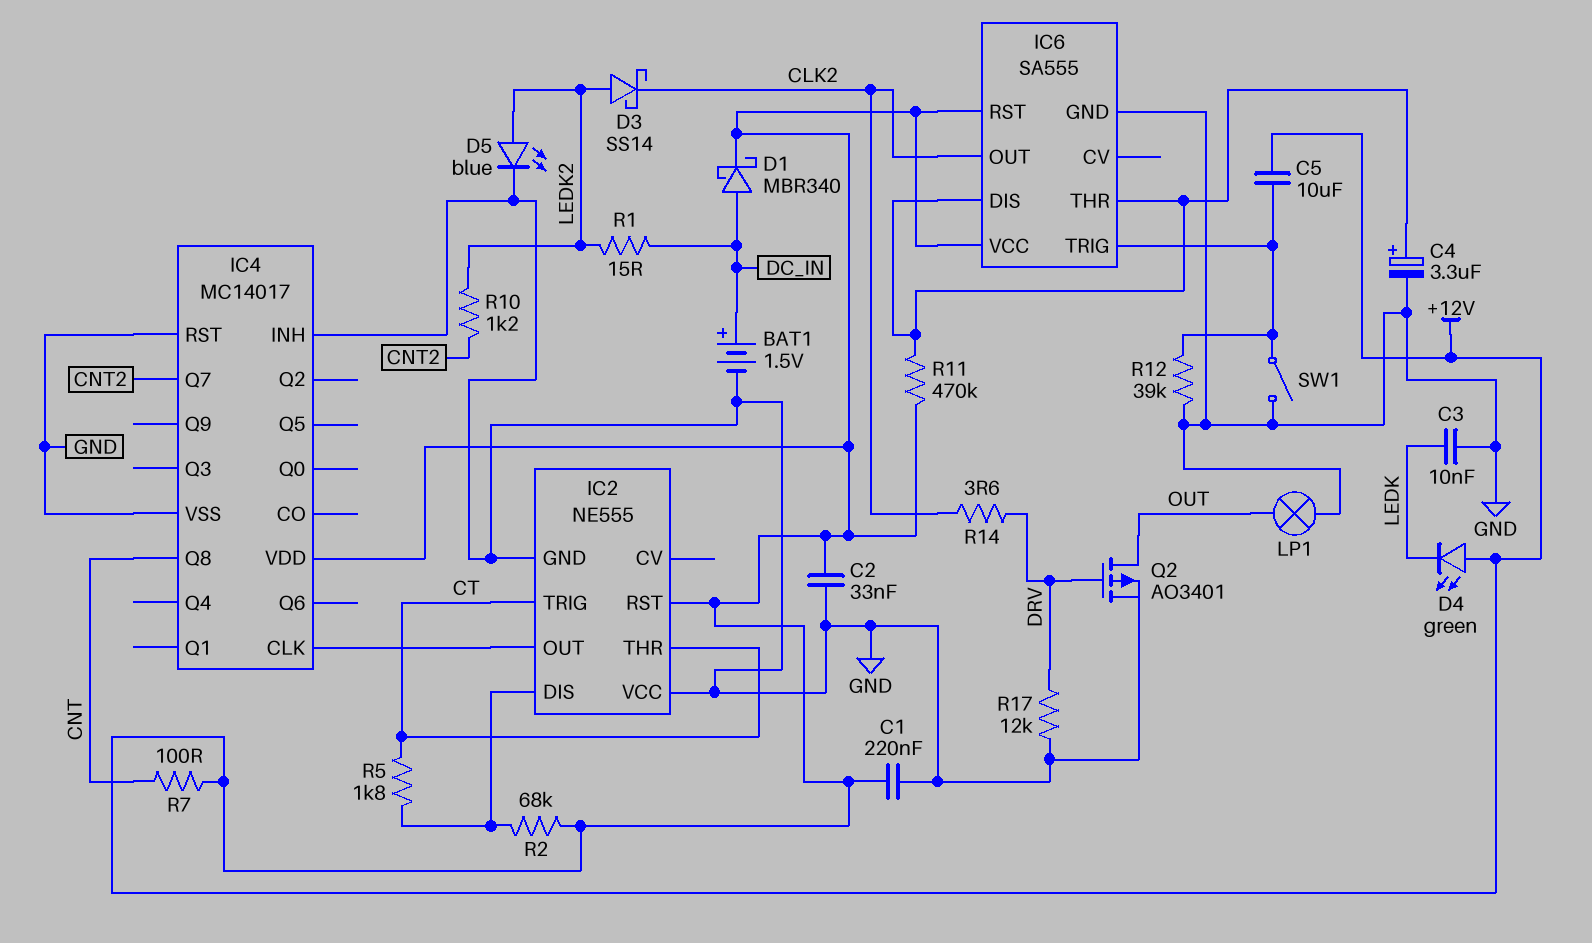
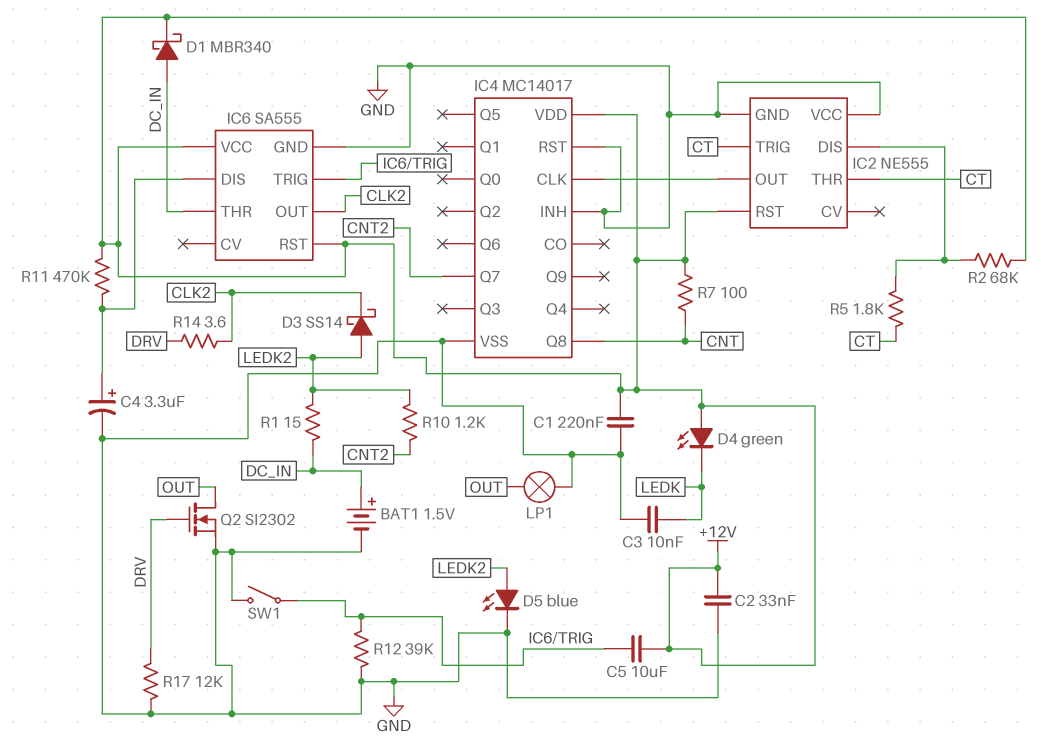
IC6 pin THR: IC6/DIS -> DC_IN
Q2: PMOS AO3401 (G DRV, D OUT, S GND) -> NMOS SI2302 (G DRV, D OUT, S GND)

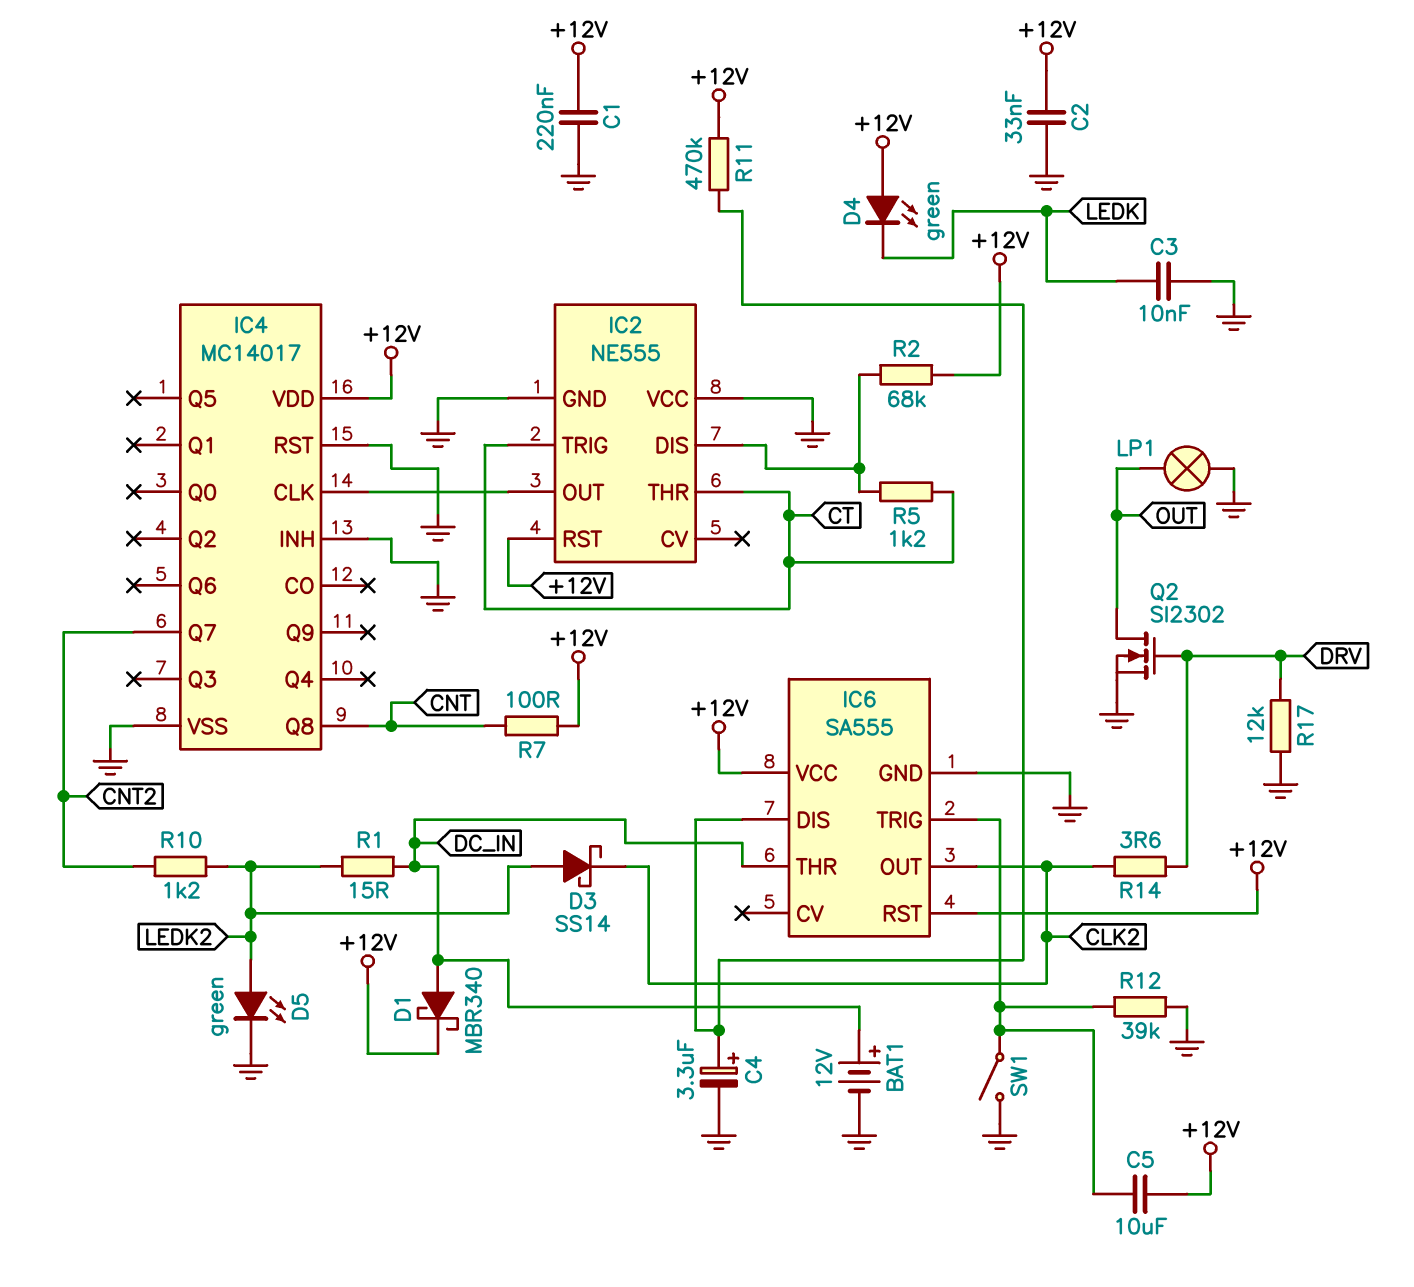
BAT1: 1.5V (plus DC_IN, minus GND) -> 12V (plus DC_IN, minus GND)
D5: LED blue (A LEDK2, K GND) -> LED green (A LEDK2, K GND)
R5: 1.8k (CT, IC2/DIS) -> 1.2k (CT, IC2/DIS)

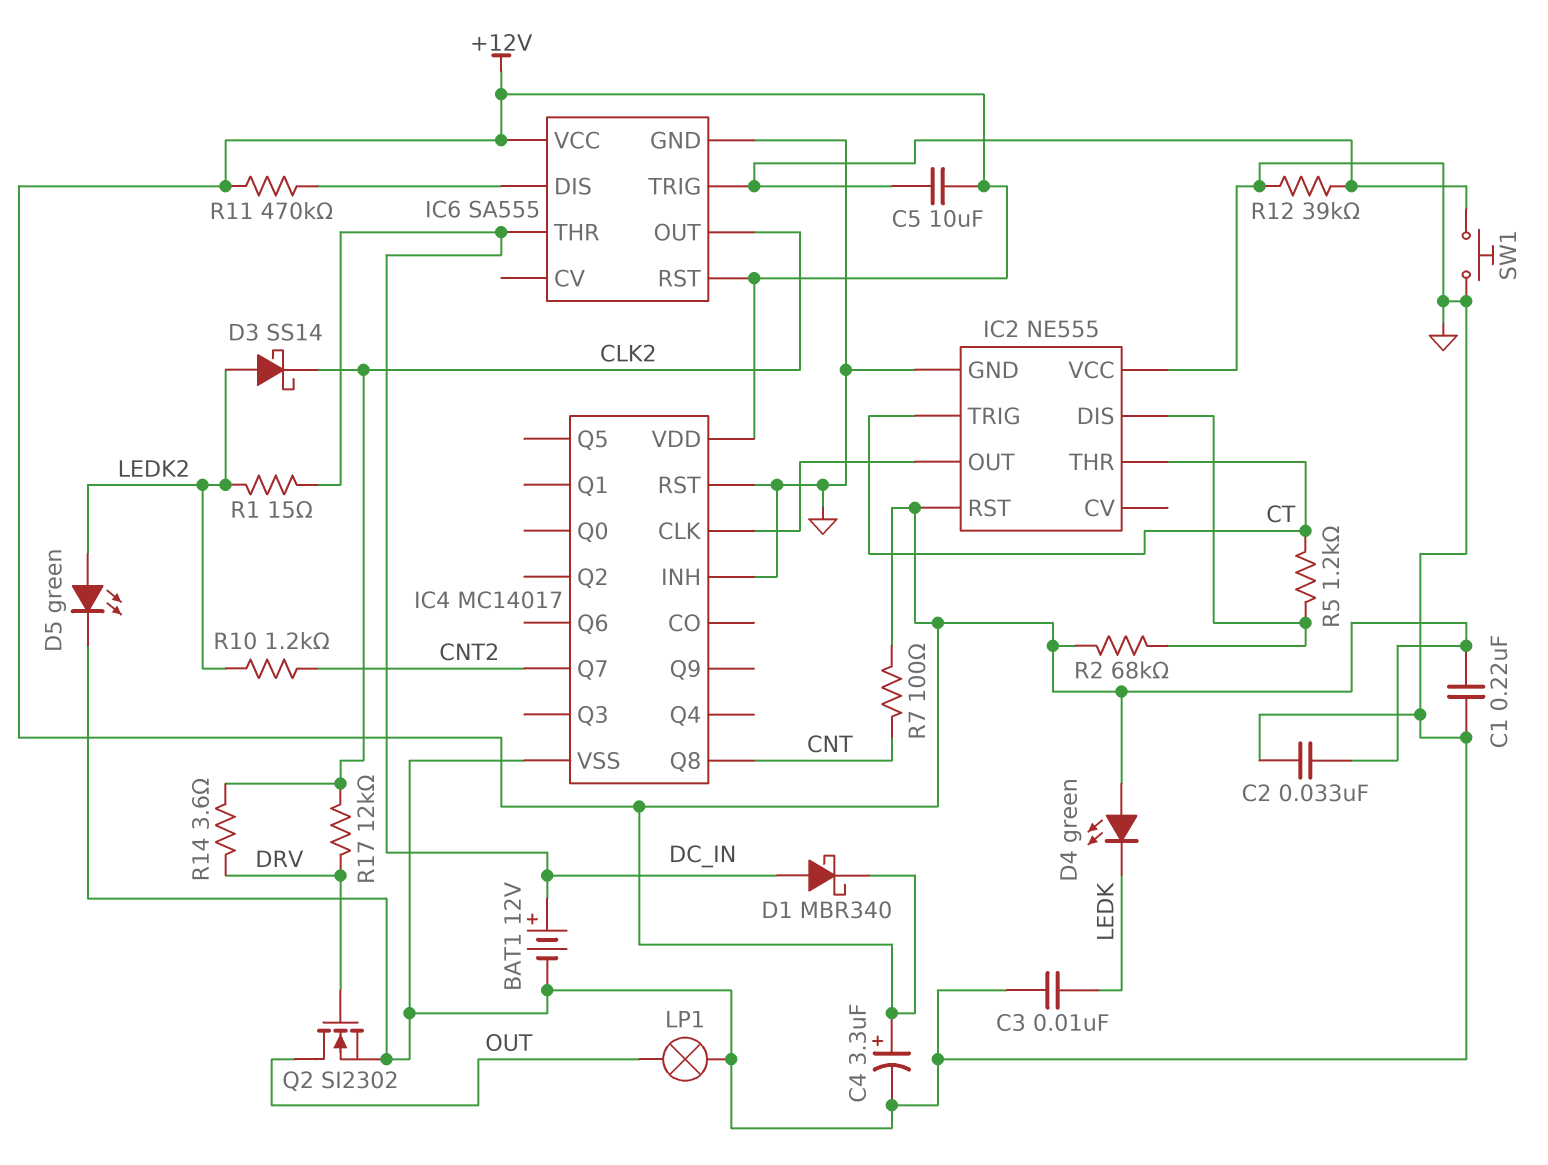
C4: 3.3uF (plus IC6/DIS, minus GND) -> 3.3uF (plus +12V, minus GND)
R17: 12k (DRV, GND) -> 12k (CLK2, DRV)
SW1: switch (GND, IC6/TRIG) -> button (GND, IC6/TRIG)

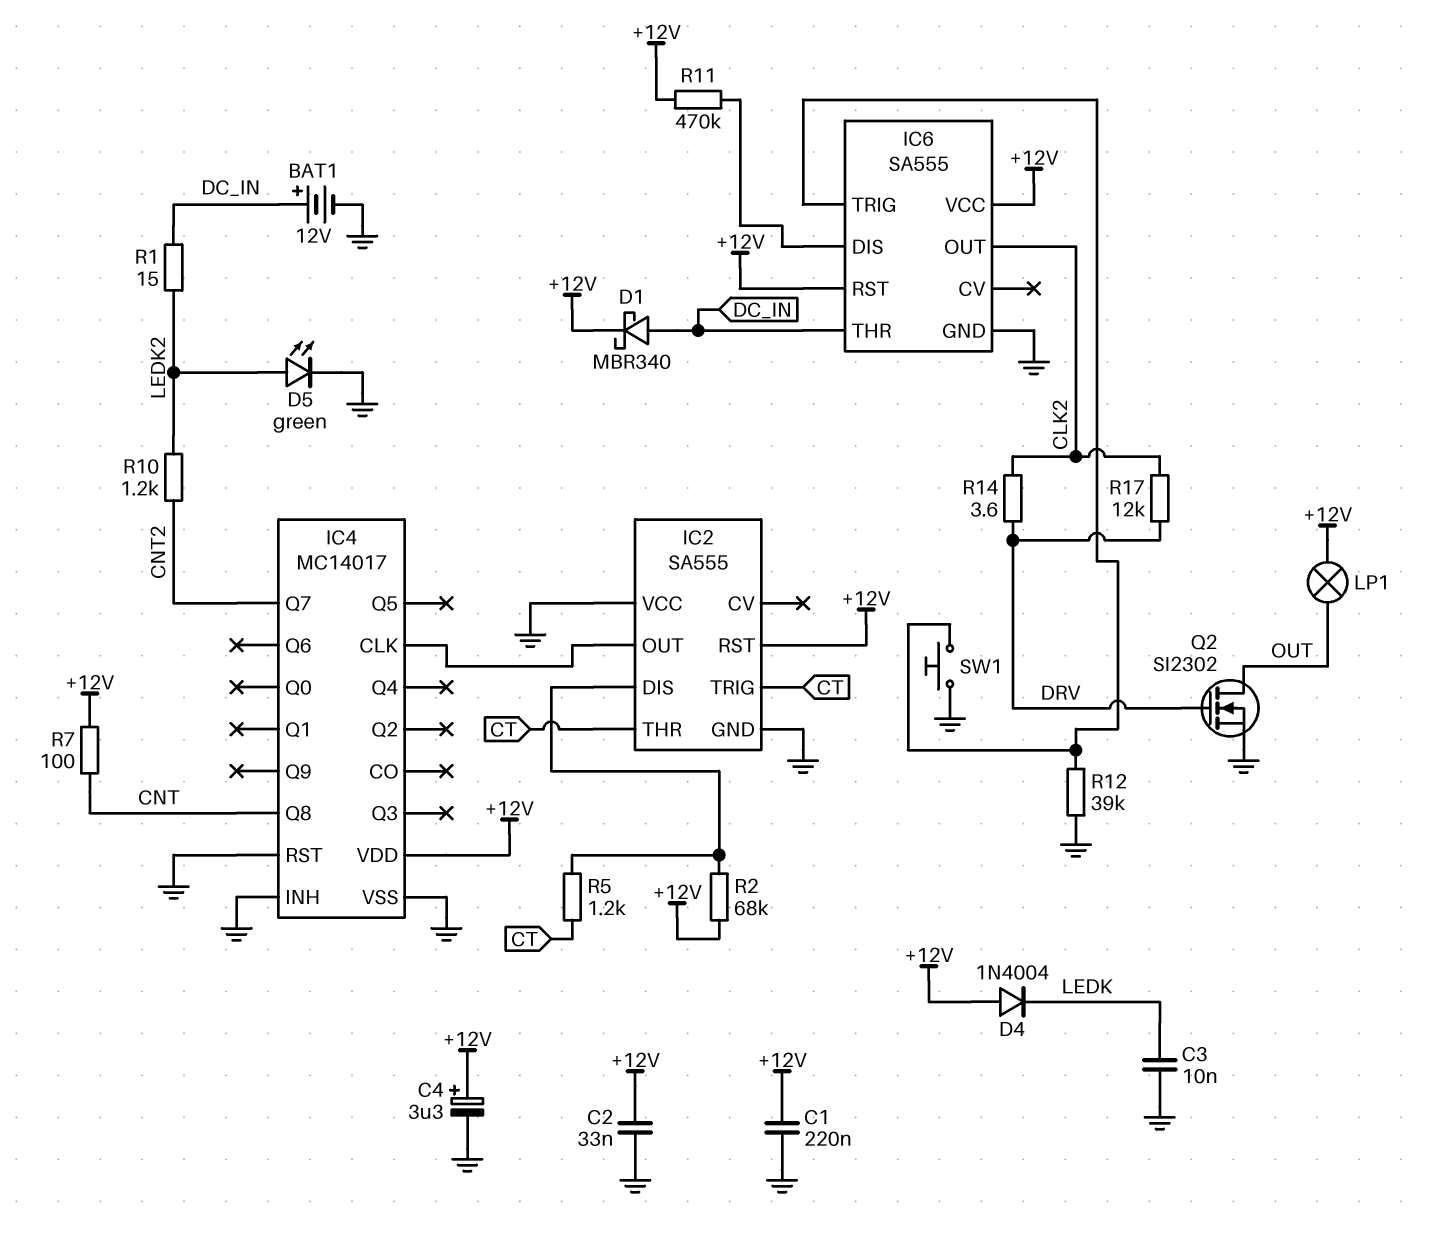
C5: 10uF (+12V, IC6/TRIG) -> none
D3: schottky SS14 (A LEDK2, K CLK2) -> none
D4: LED green (A +12V, K LEDK) -> diode 1N4004 (A +12V, K LEDK)
IC2: NE555 -> SA555
LP1: lamp (GND, OUT) -> lamp (+12V, OUT)

